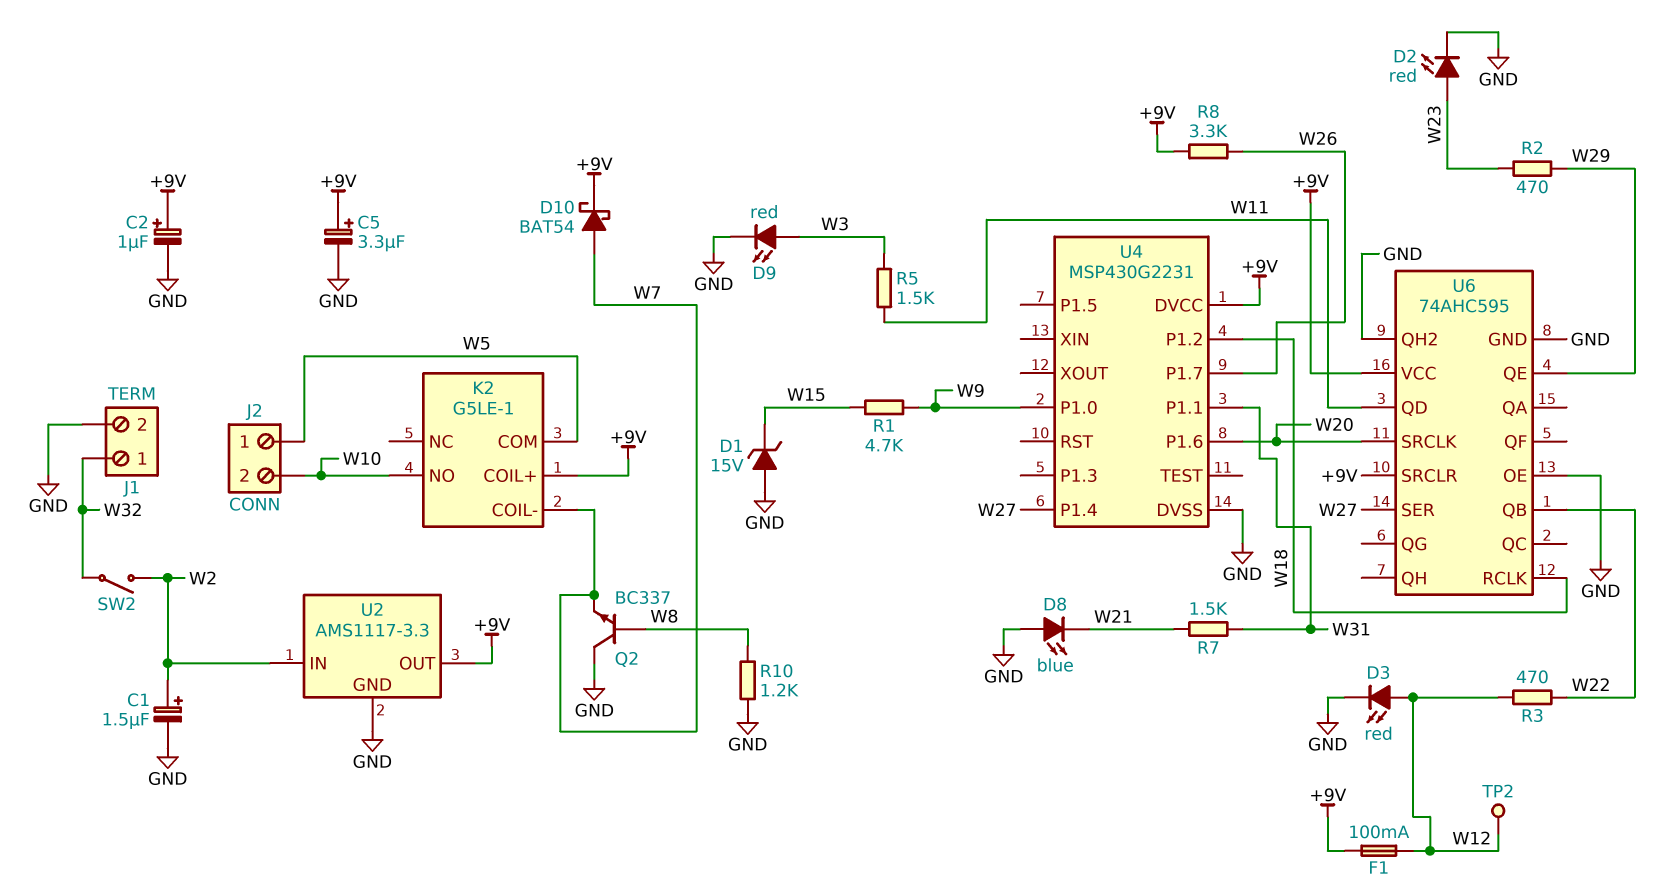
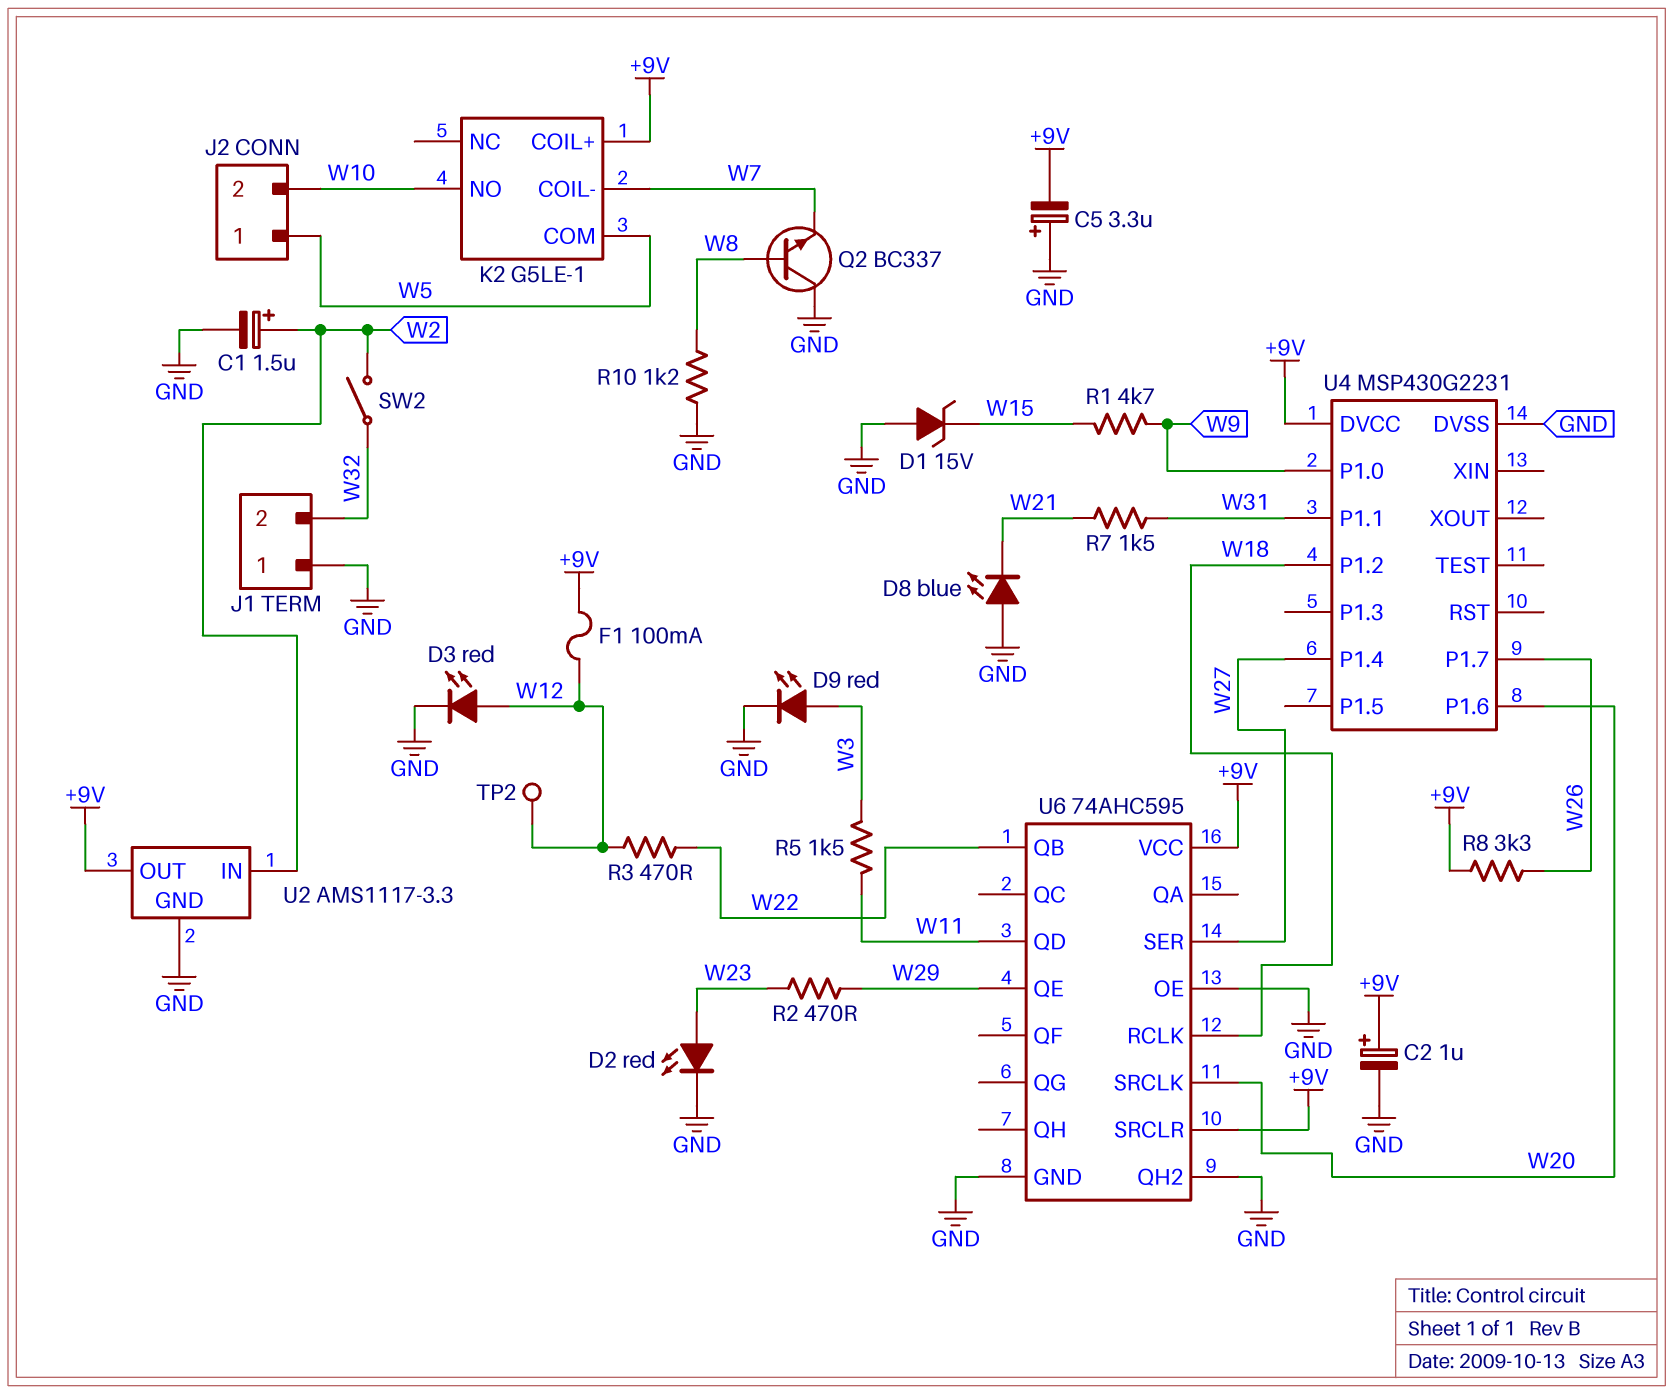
C5: 3.3uF (plus +9V, minus GND) -> 3.3uF (plus GND, minus +9V)
D10: schottky BAT54 (A W7, K +9V) -> none
J1 pin 1: W32 -> GND
J1 pin 2: GND -> W32

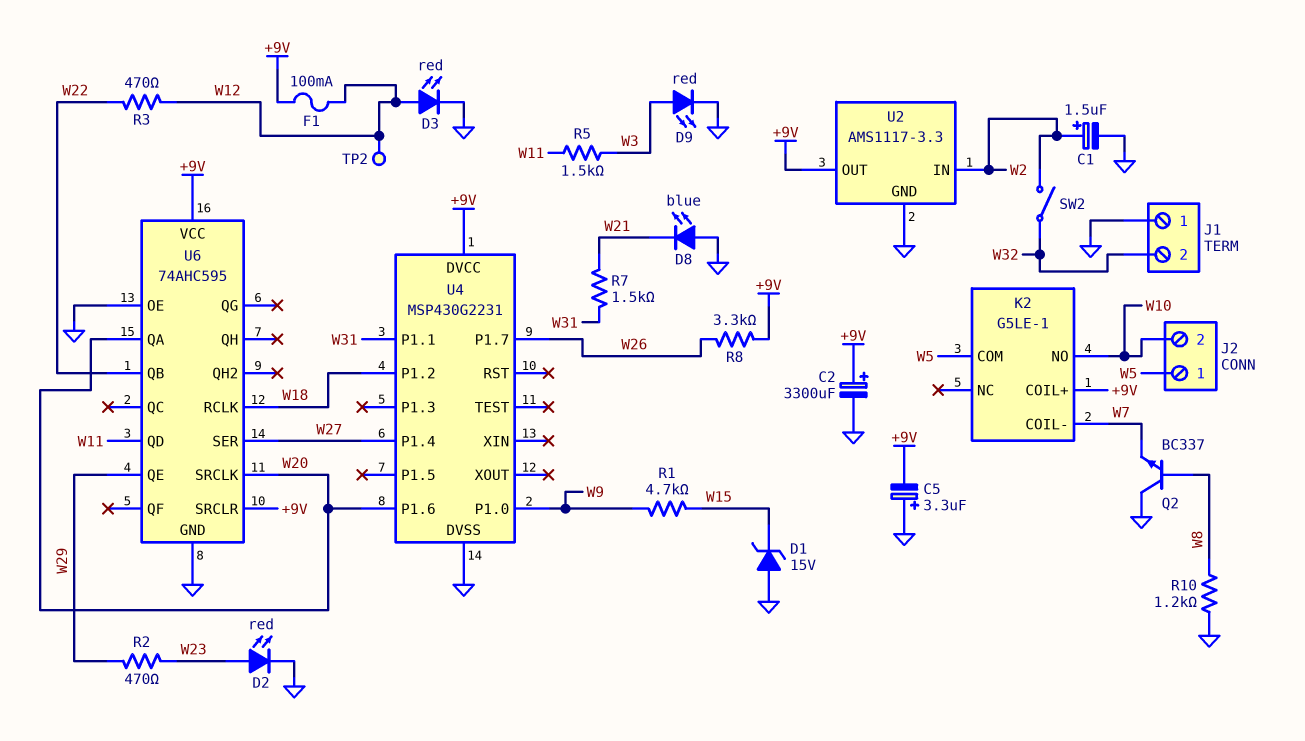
C2: 1uF (plus +9V, minus GND) -> 3300uF (plus +9V, minus GND)
U6 pin QA: none -> W20
U6 pin QH2: GND -> none

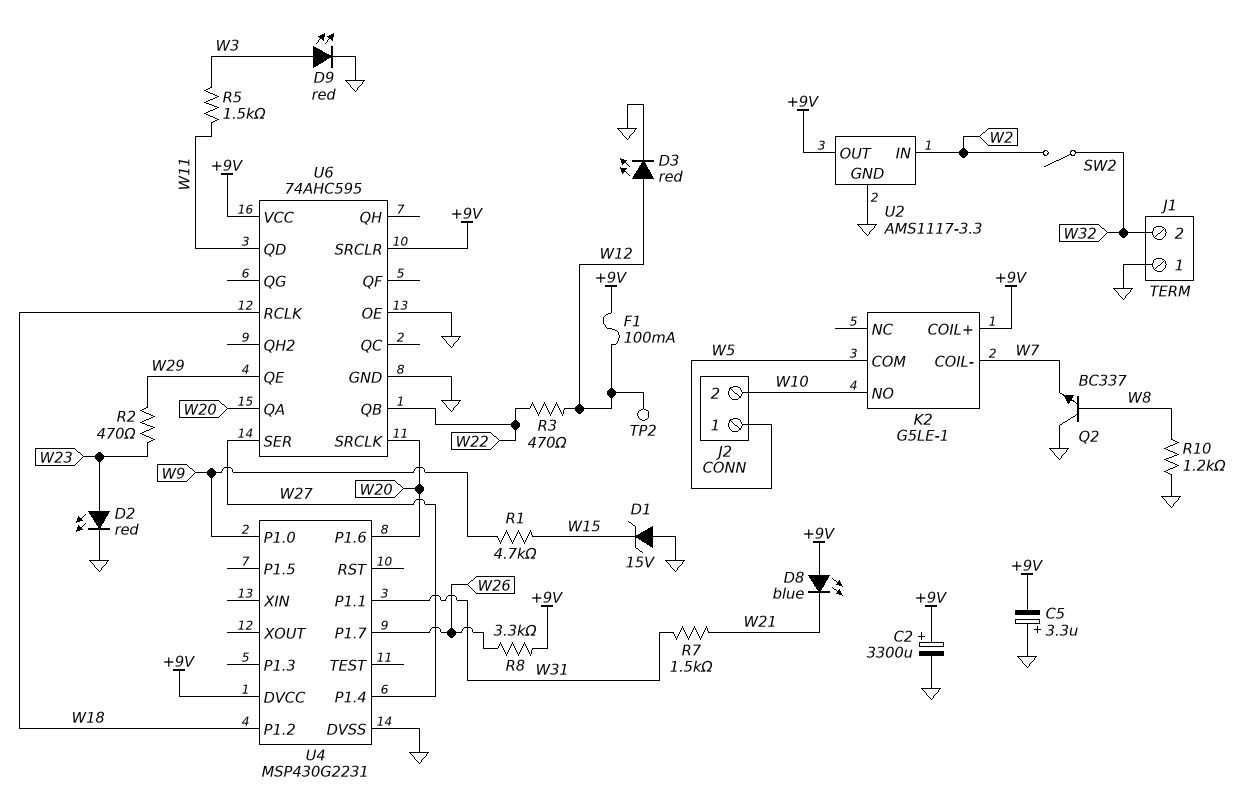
C1: 1.5uF (plus W2, minus GND) -> none
D8: LED blue (A GND, K W21) -> LED blue (A +9V, K W21)

